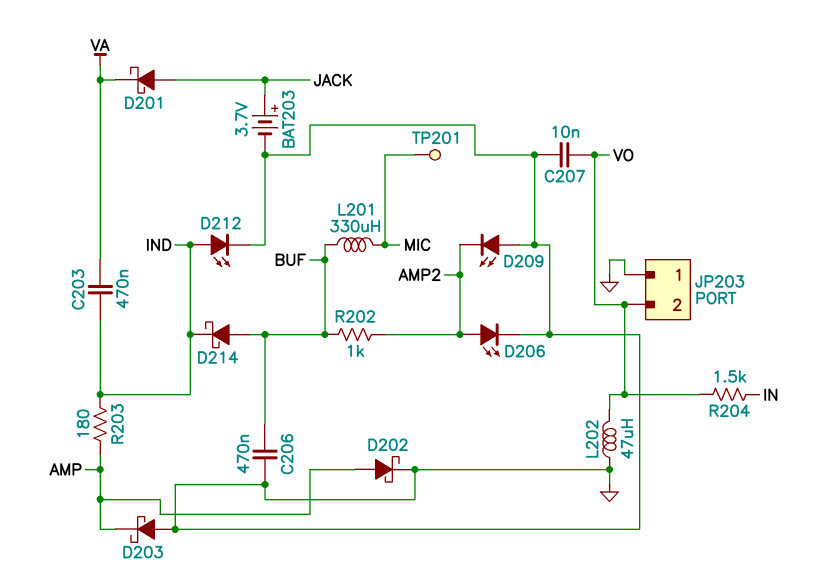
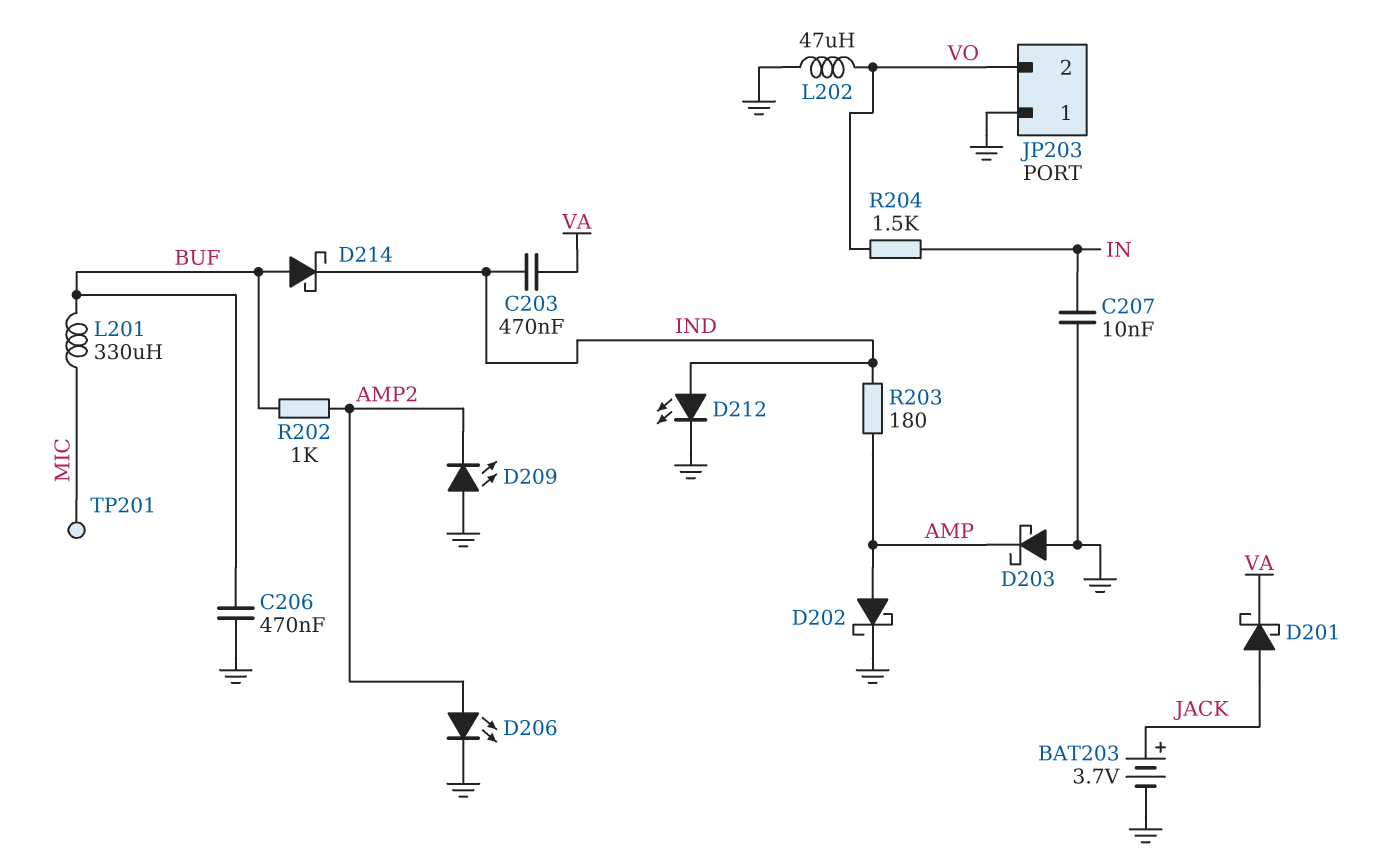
C207: 10nF (GND, VO) -> 10nF (GND, IN)

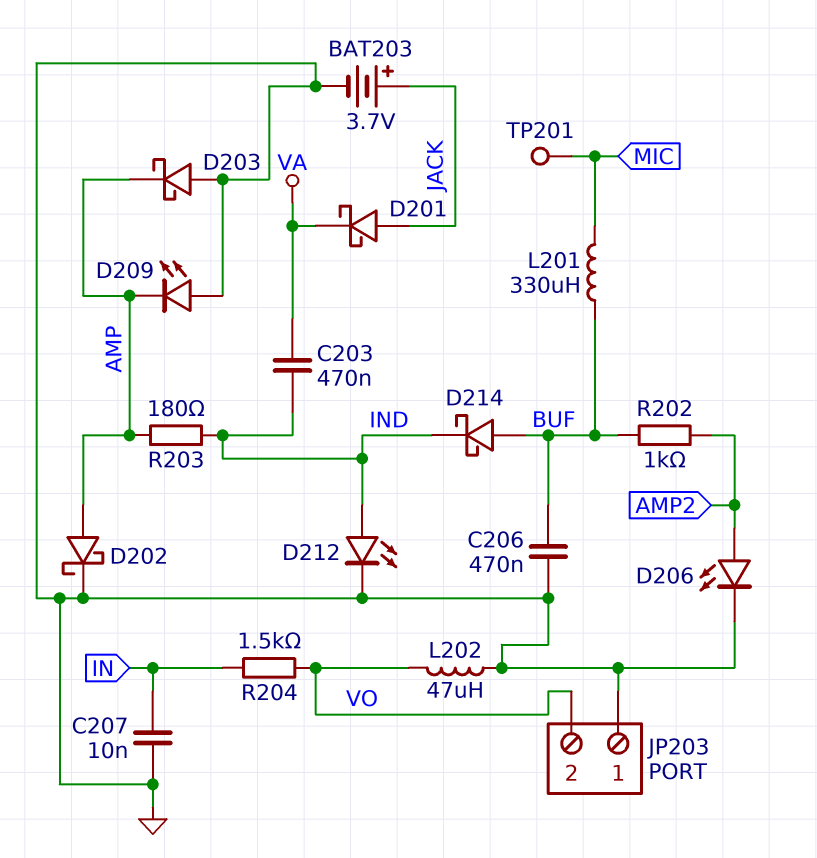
D209: LED (A GND, K AMP2) -> LED (A GND, K AMP)

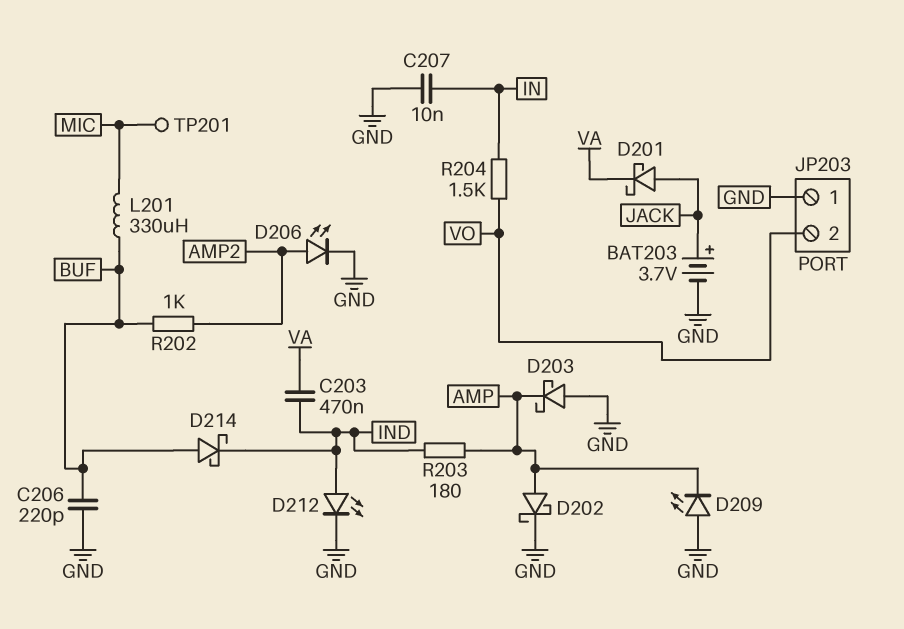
C206: 470nF (BUF, GND) -> 220pF (BUF, GND)
L202: 47uH (GND, VO) -> none

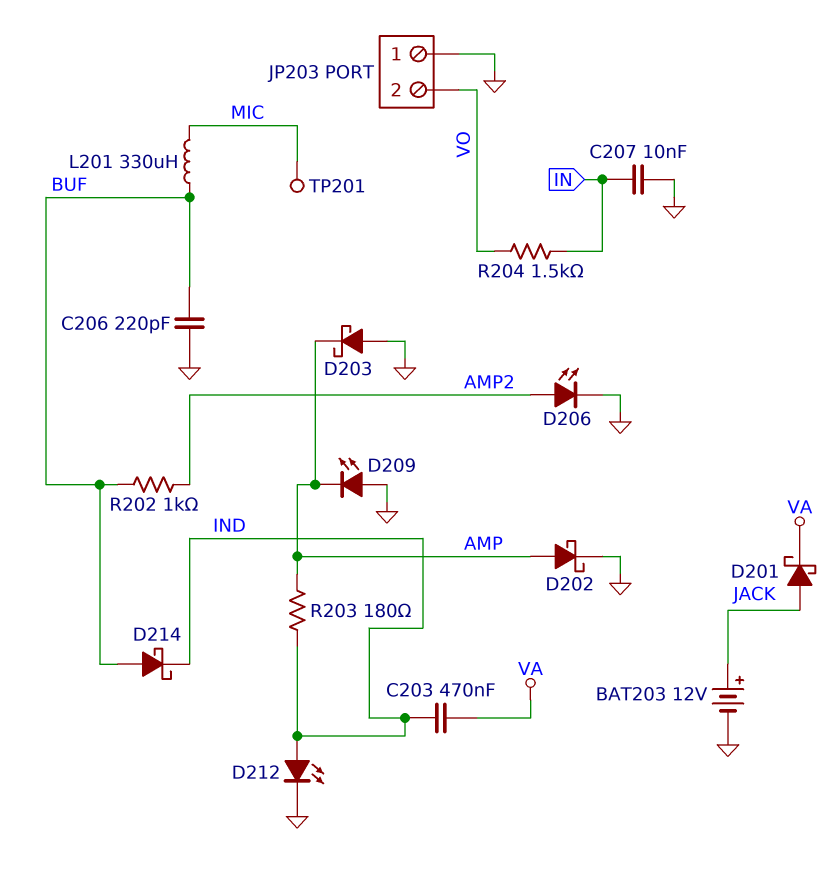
BAT203: 3.7V (plus JACK, minus GND) -> 12V (plus JACK, minus GND)

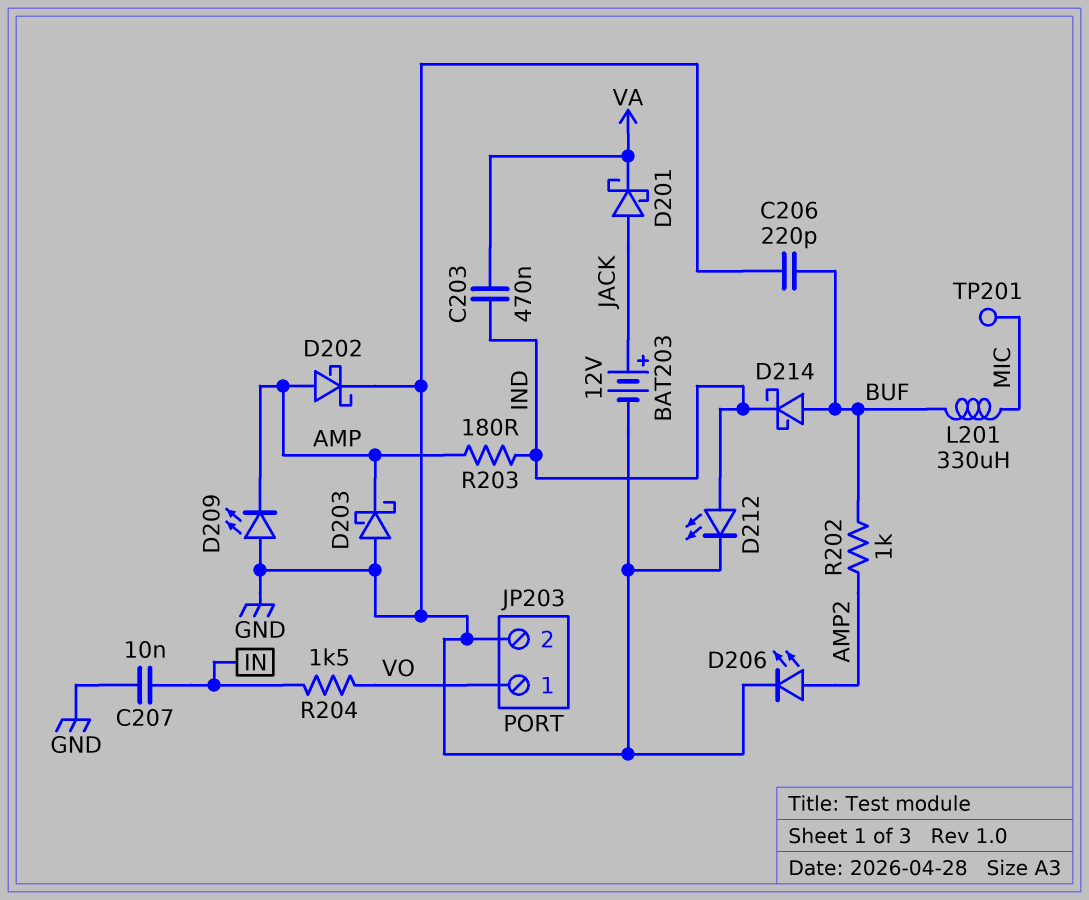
JP203 pin 1: GND -> VO
JP203 pin 2: VO -> GND

